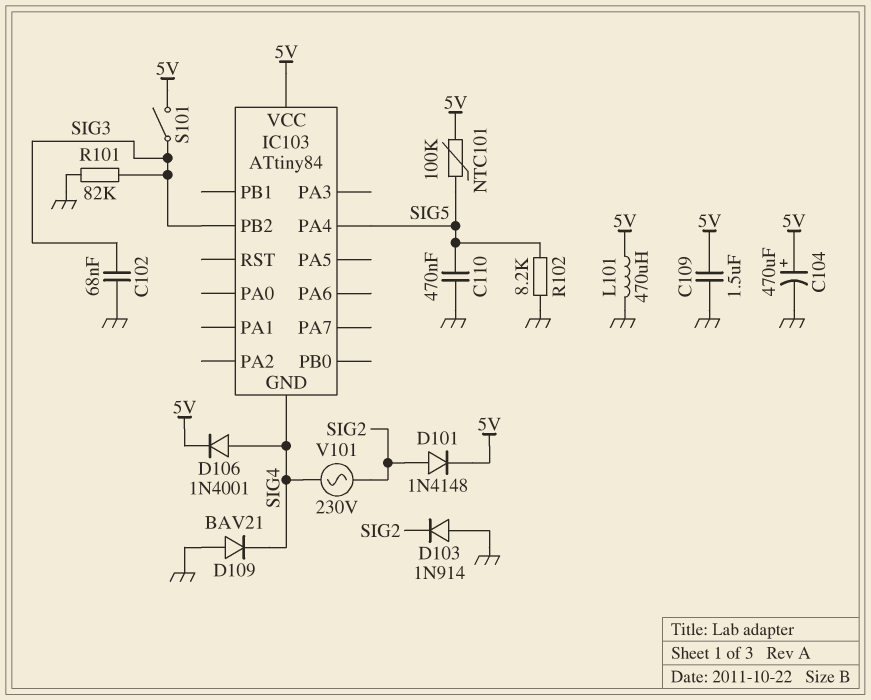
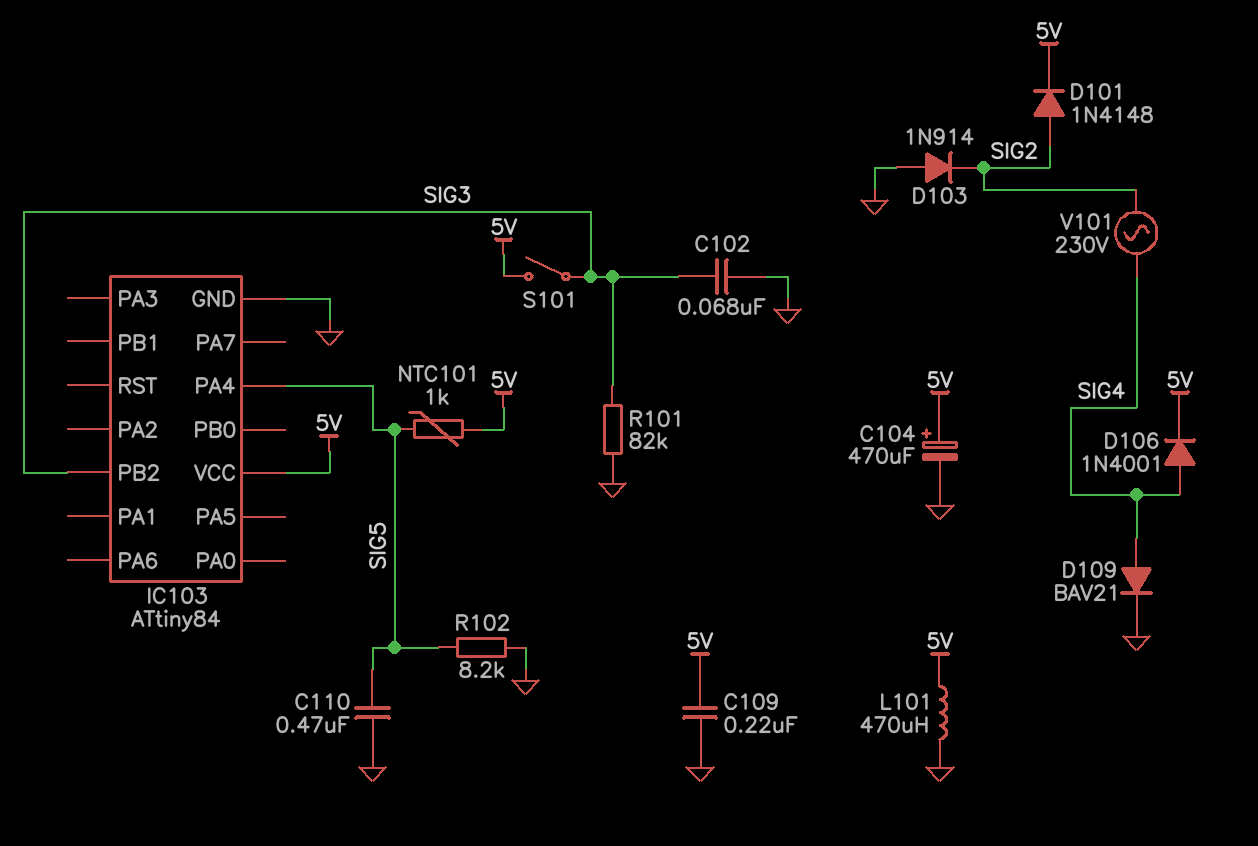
C109: 1.5uF (5V, GND) -> 220nF (5V, GND)
D109: diode BAV21 (A GND, K SIG4) -> diode BAV21 (A SIG4, K GND)
IC103 pin GND: SIG4 -> GND
NTC101: 100k (5V, SIG5) -> 1k (5V, SIG5)

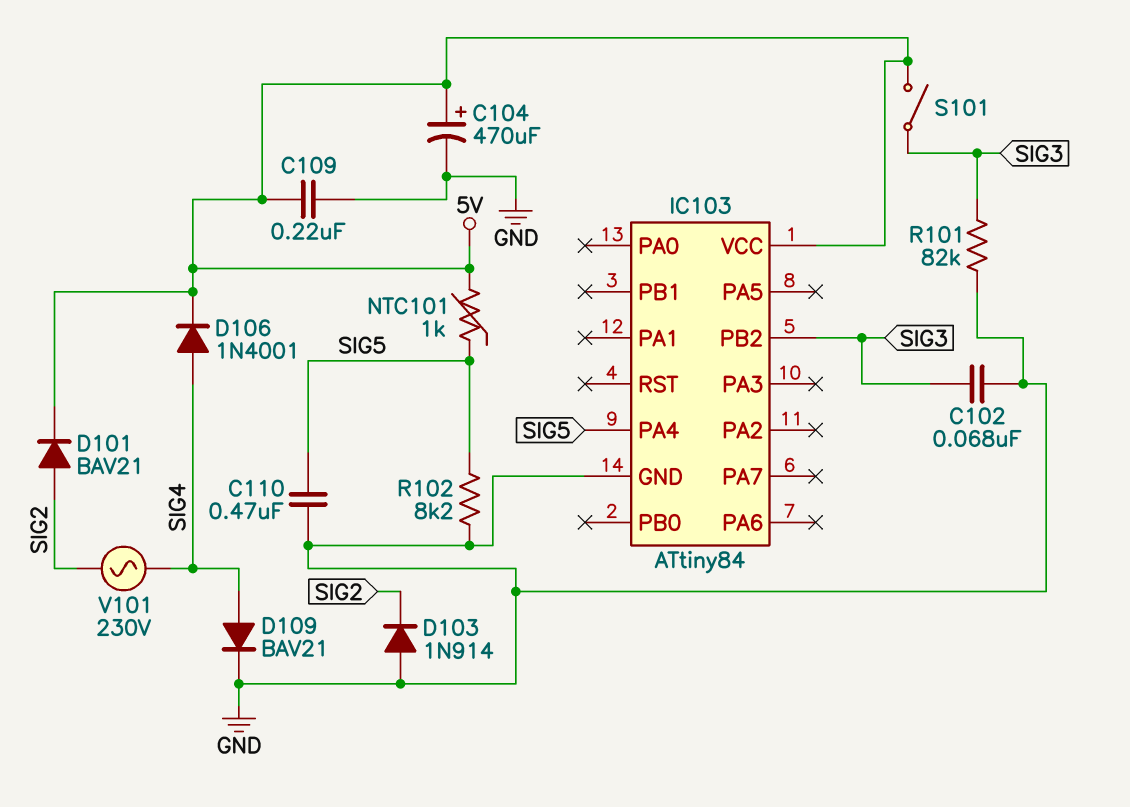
D101: diode 1N4148 (A SIG2, K 5V) -> diode BAV21 (A SIG2, K 5V)
L101: 470uH (5V, GND) -> none

